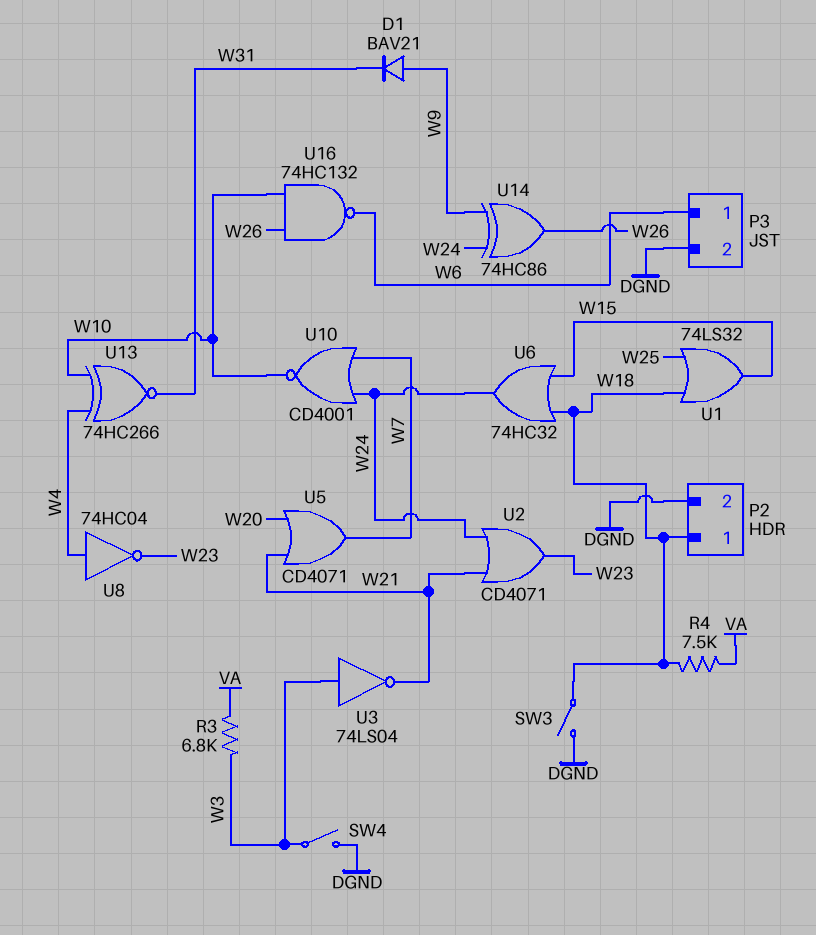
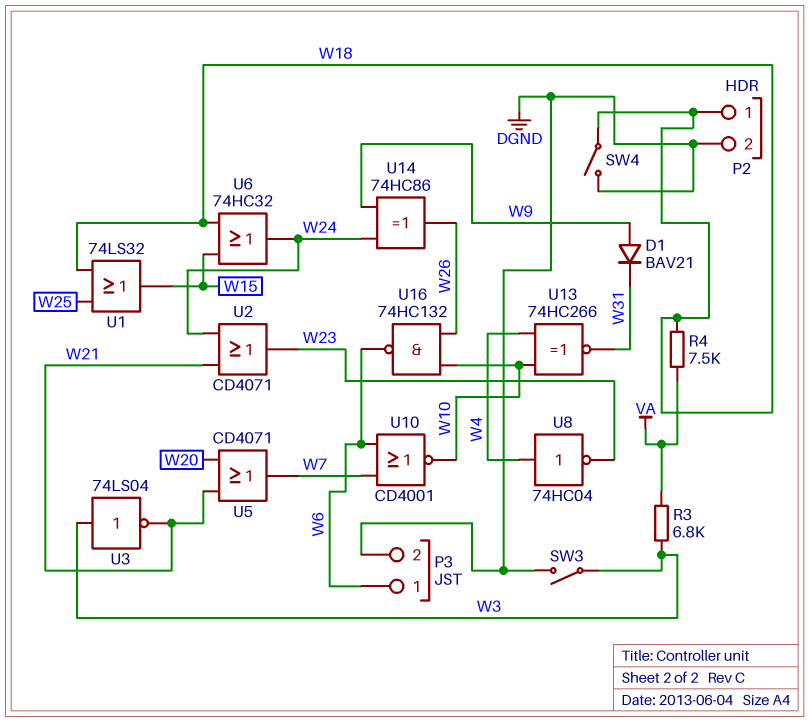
SW3: switch (DGND, W18) -> switch (DGND, W3)
SW4: switch (DGND, W3) -> switch (DGND, W18)
U10: NOR CD4001 (in W7, in W24, out W10) -> NOR CD4001 (in W6, in W7, out W10)

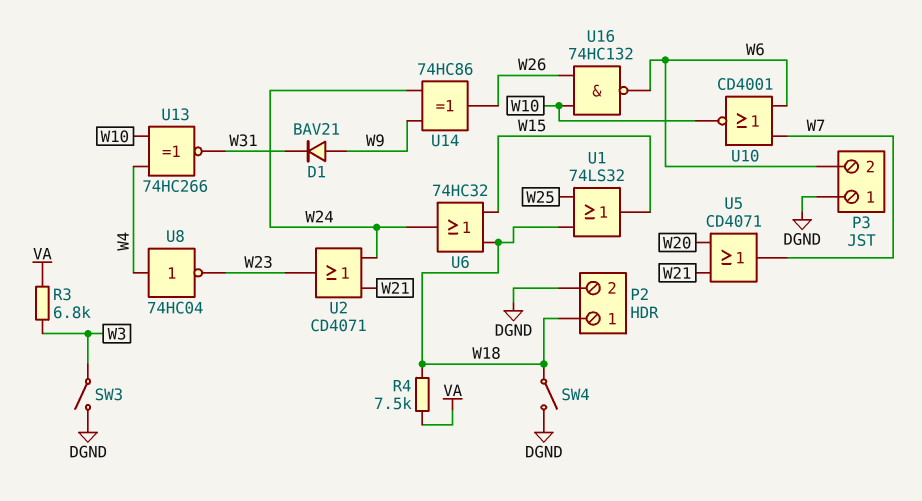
P3 pin 1: W6 -> DGND
P3 pin 2: DGND -> W6
U3: NOT 74LS04 (in W3, out W21) -> none

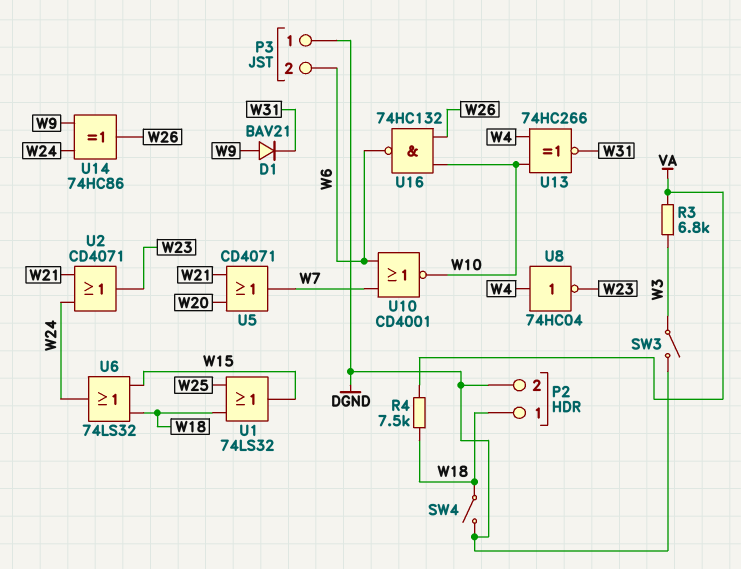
U6: OR 74HC32 (in W15, in W18, out W24) -> OR 74LS32 (in W15, in W18, out W24)

